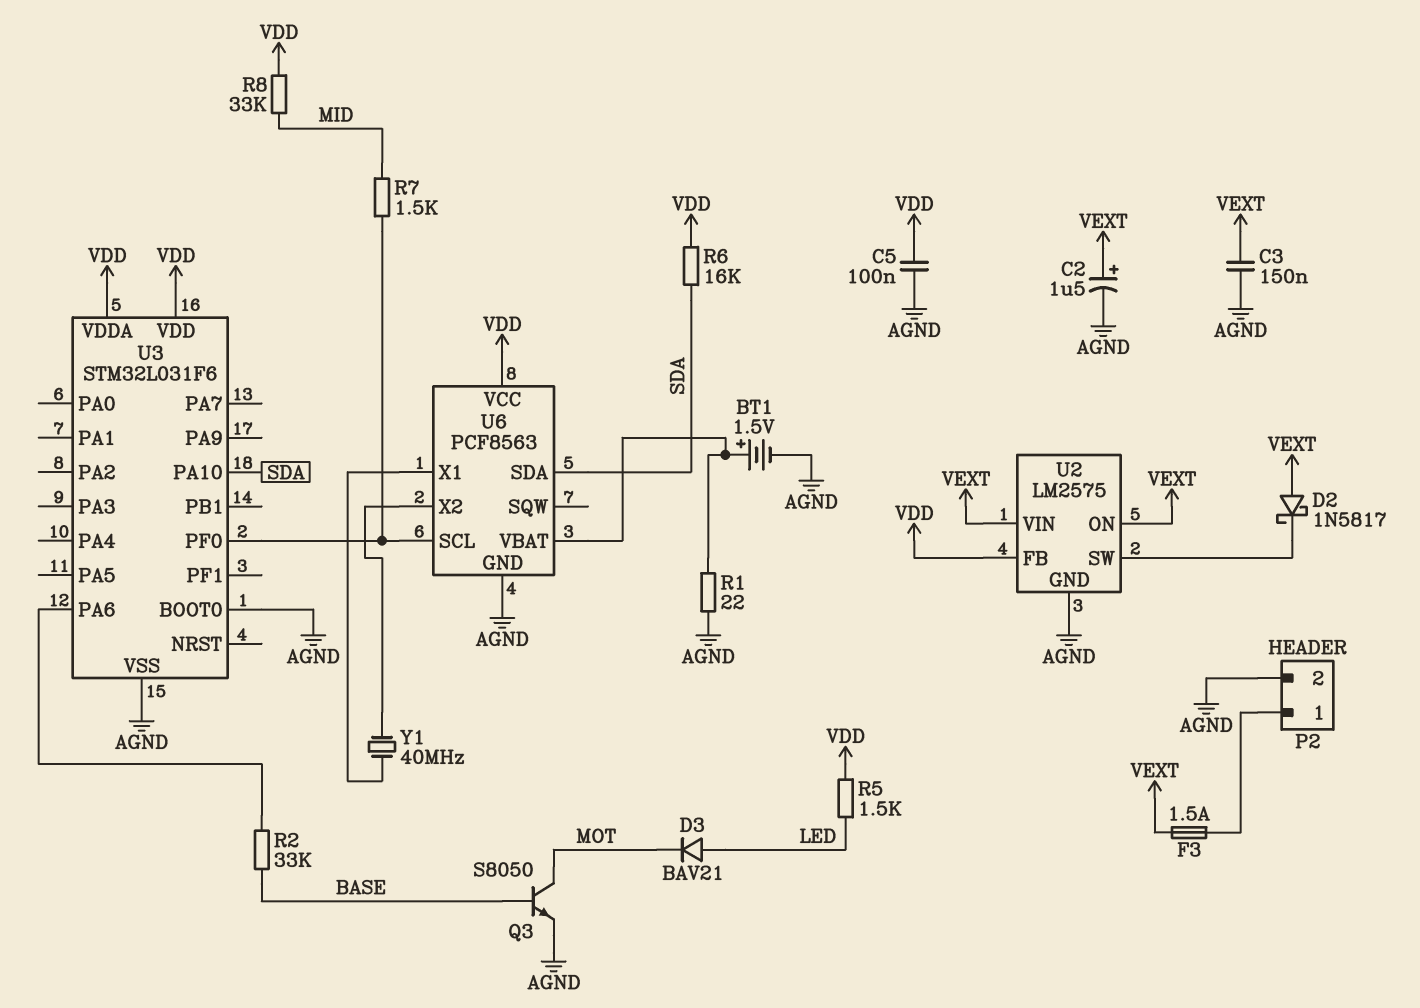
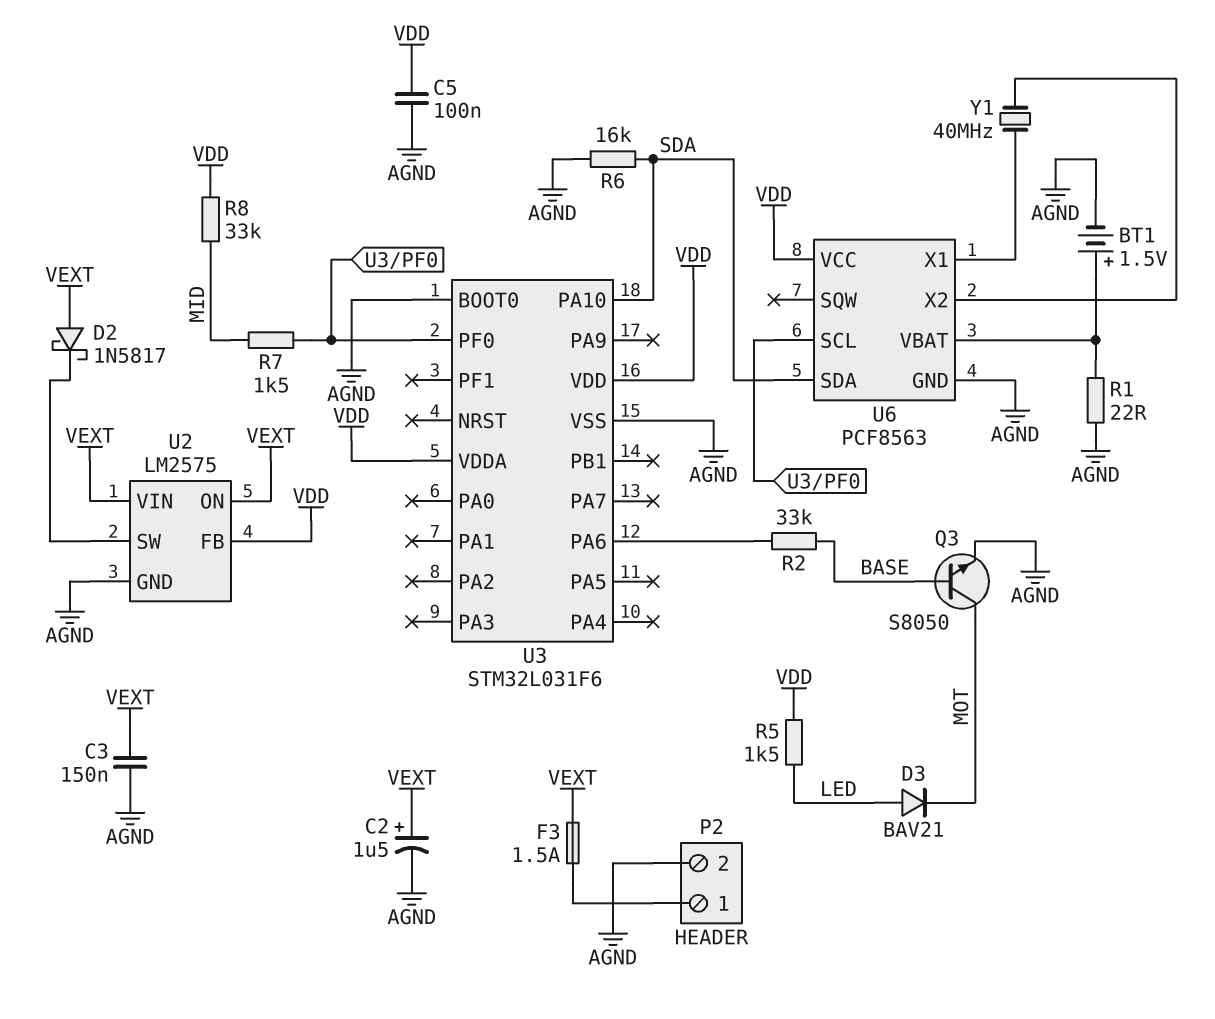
R6: 16k (SDA, VDD) -> 16k (AGND, SDA)

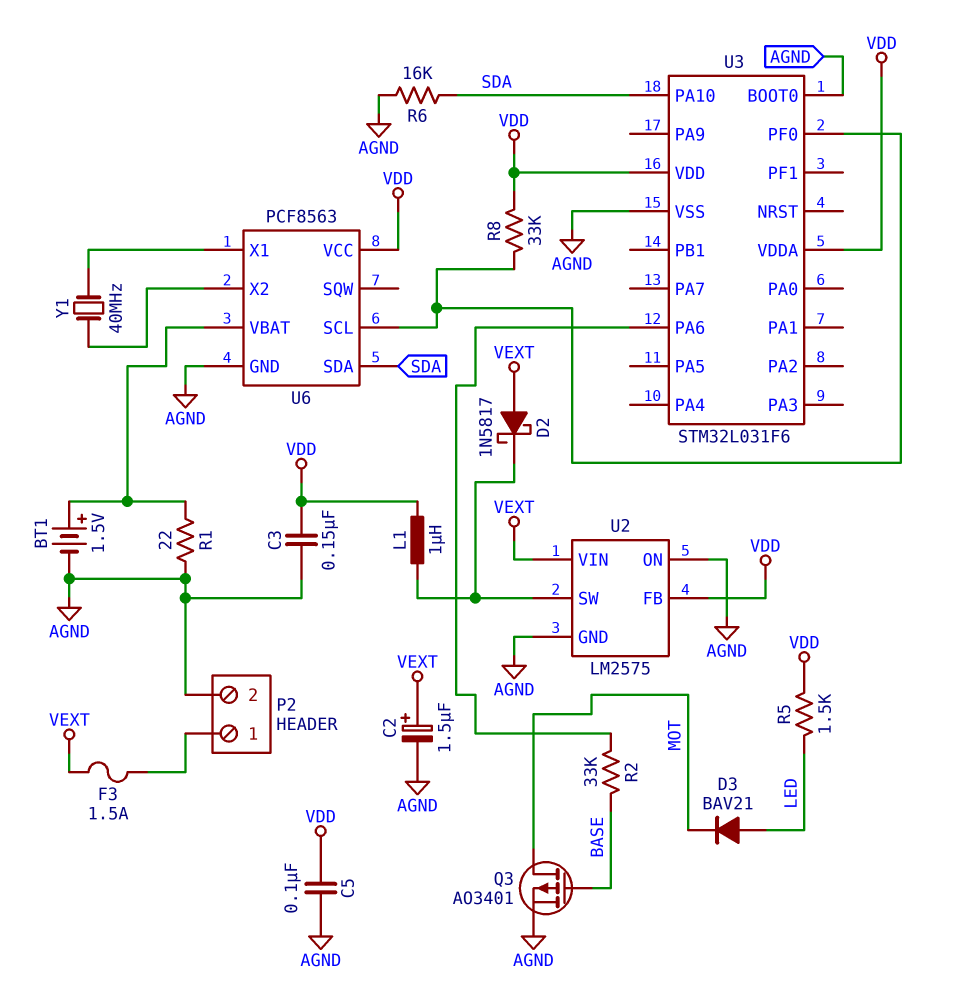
C3: 150nF (AGND, VEXT) -> 150nF (AGND, VDD)
L1: none -> 1uH (U2/SW, VDD)
Q3: NPN S8050 (B BASE, C MOT, E AGND) -> PMOS AO3401 (G BASE, D MOT, S AGND)
R7: 1.5k (MID, U3/PF0) -> none
R8: 33k (MID, VDD) -> 33k (U3/PF0, VDD)
U2 pin ON: VEXT -> AGND

